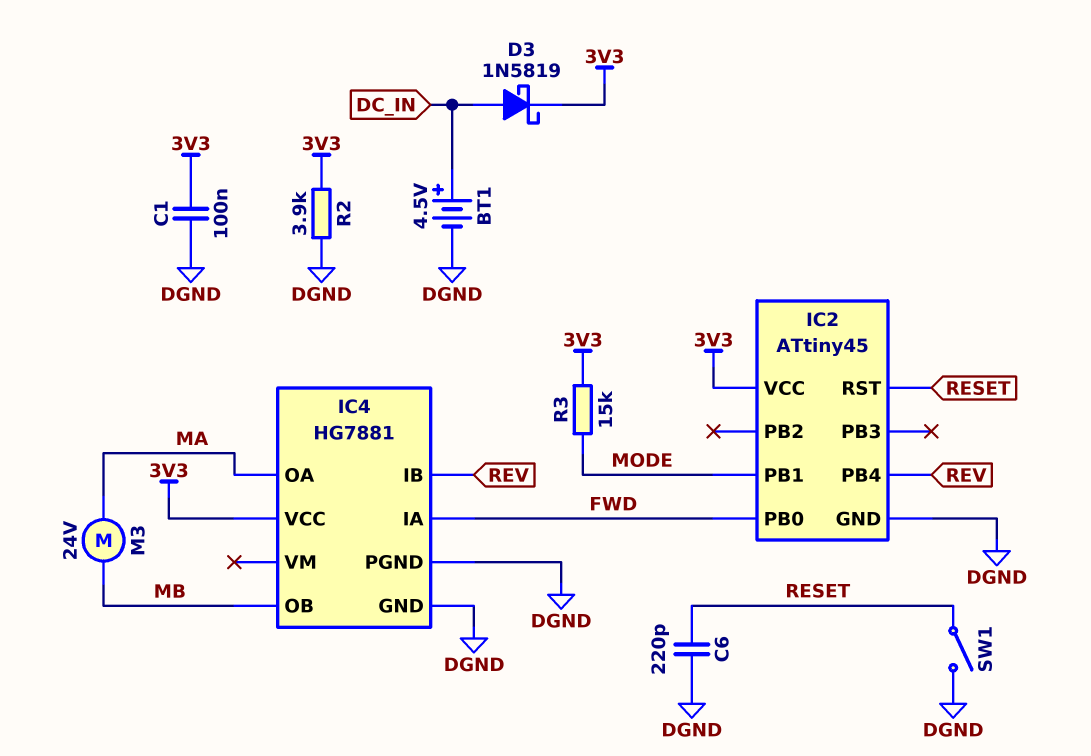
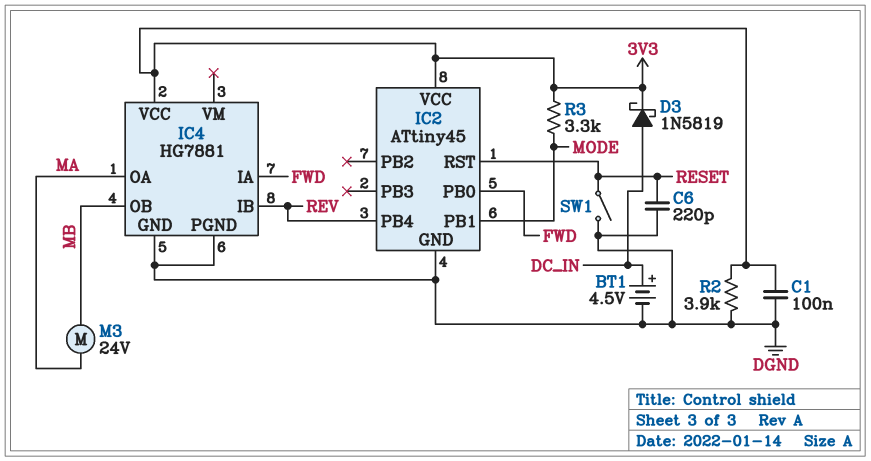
R3: 15k (3V3, MODE) -> 3.3k (3V3, MODE)

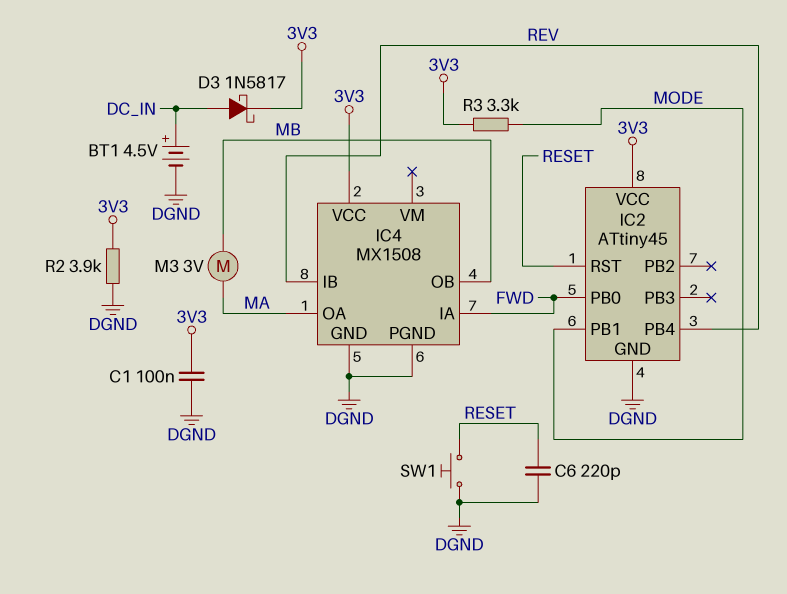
D3: schottky 1N5819 (A DC_IN, K 3V3) -> schottky 1N5817 (A DC_IN, K 3V3)
IC4: HG7881 -> MX1508
M3: motor 24V (MA, MB) -> motor 3V (MA, MB)
SW1: switch (DGND, RESET) -> button (DGND, RESET)

